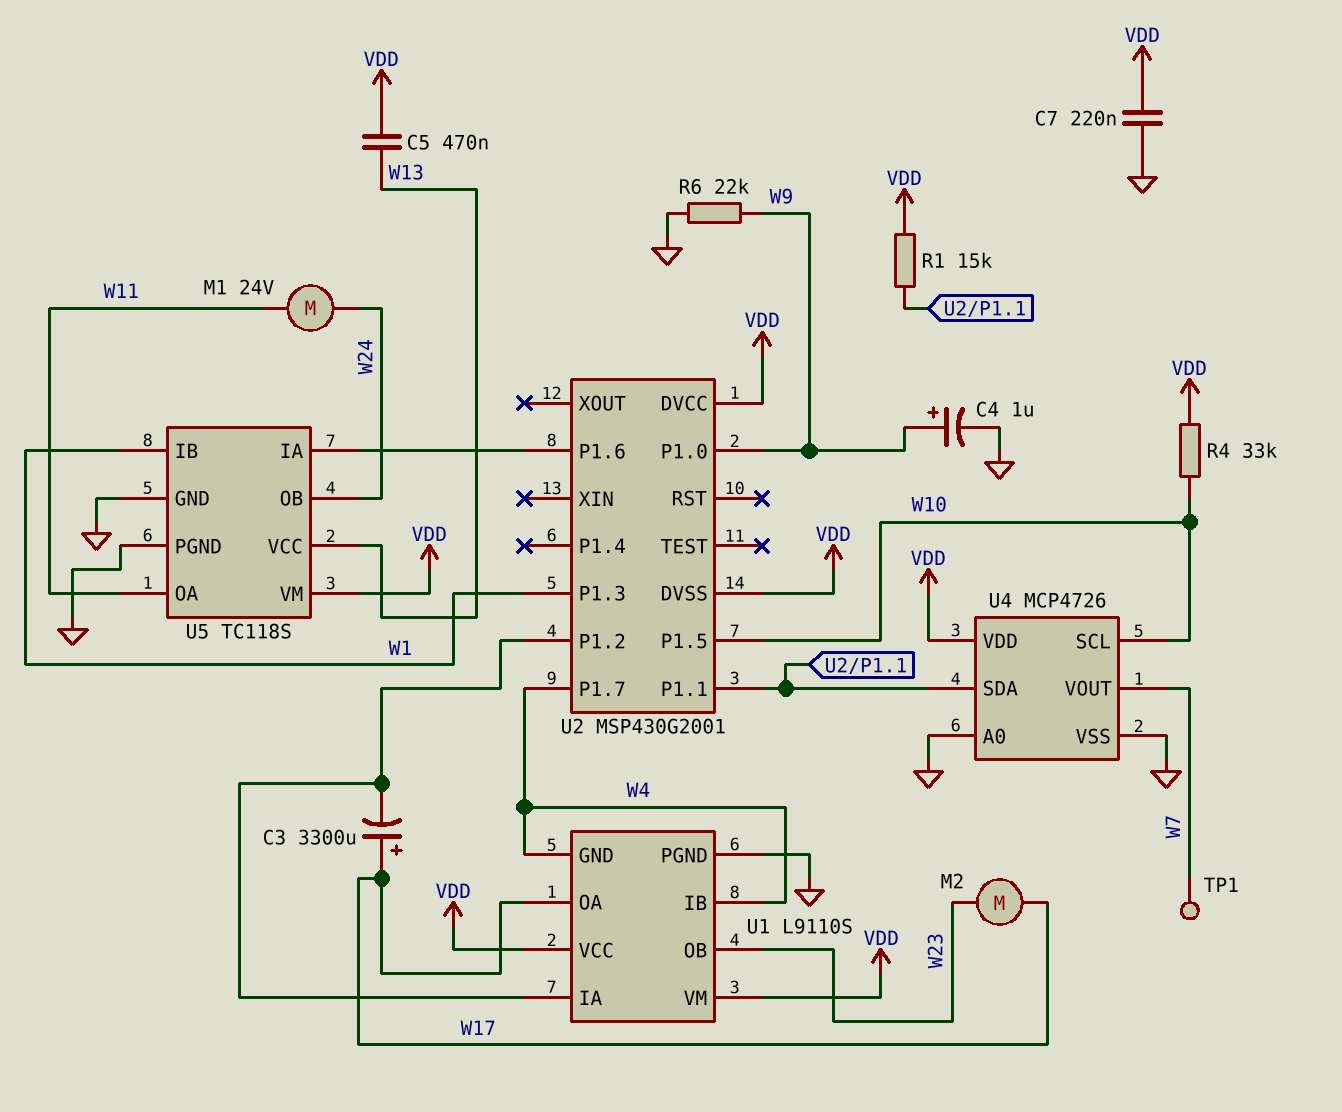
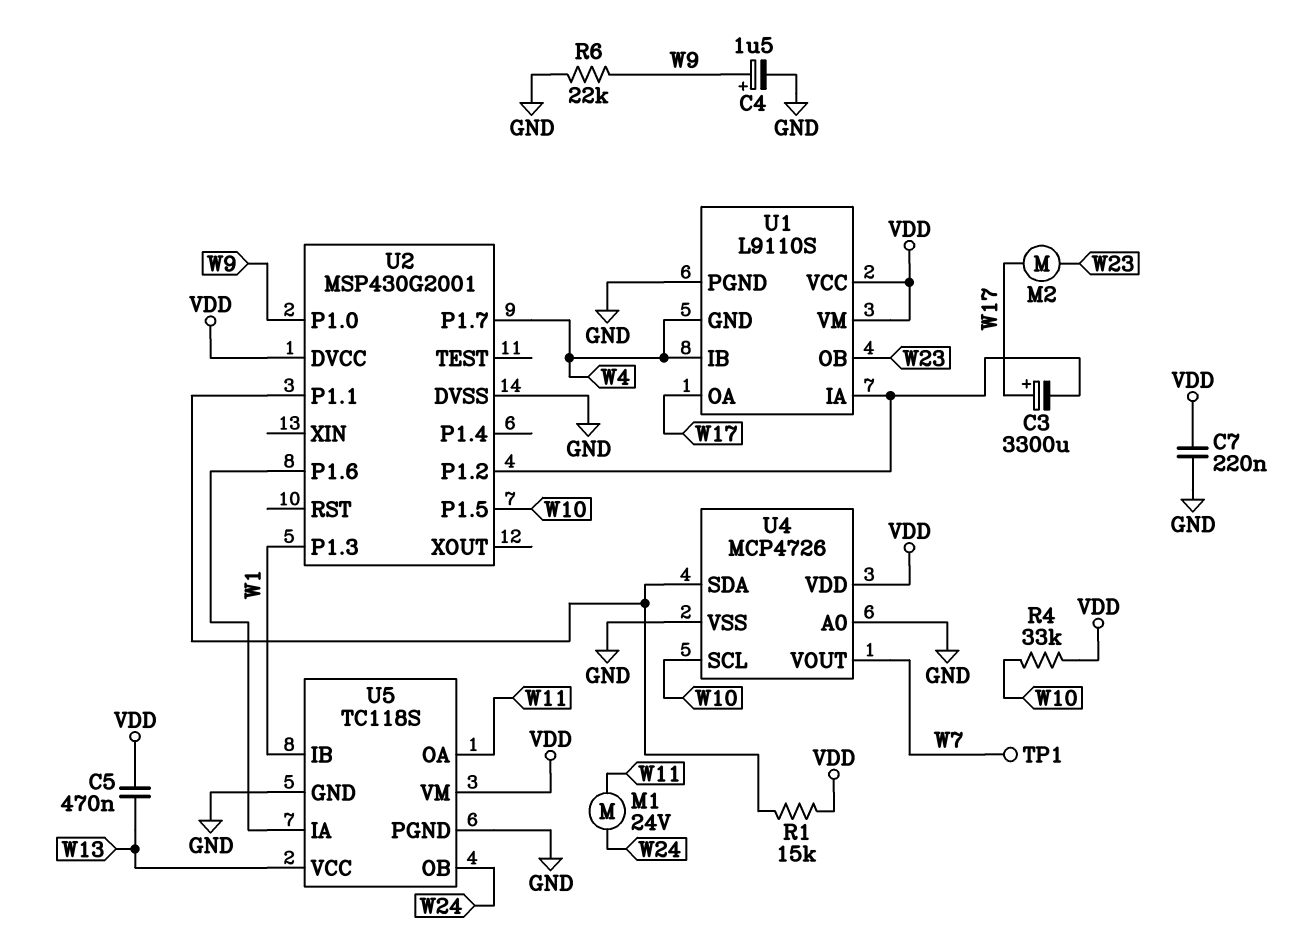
C4: 1uF (plus W9, minus GND) -> 1.5uF (plus W9, minus GND)
U2 pin DVSS: VDD -> GND

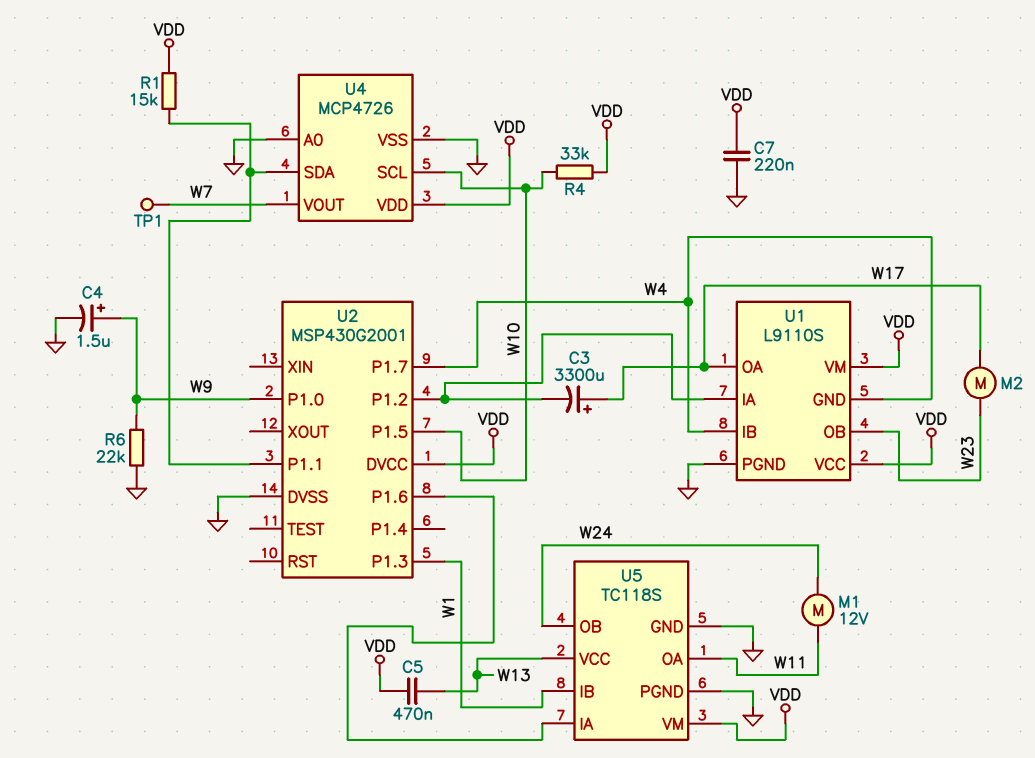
M1: motor 24V (W11, W24) -> motor 12V (W11, W24)

